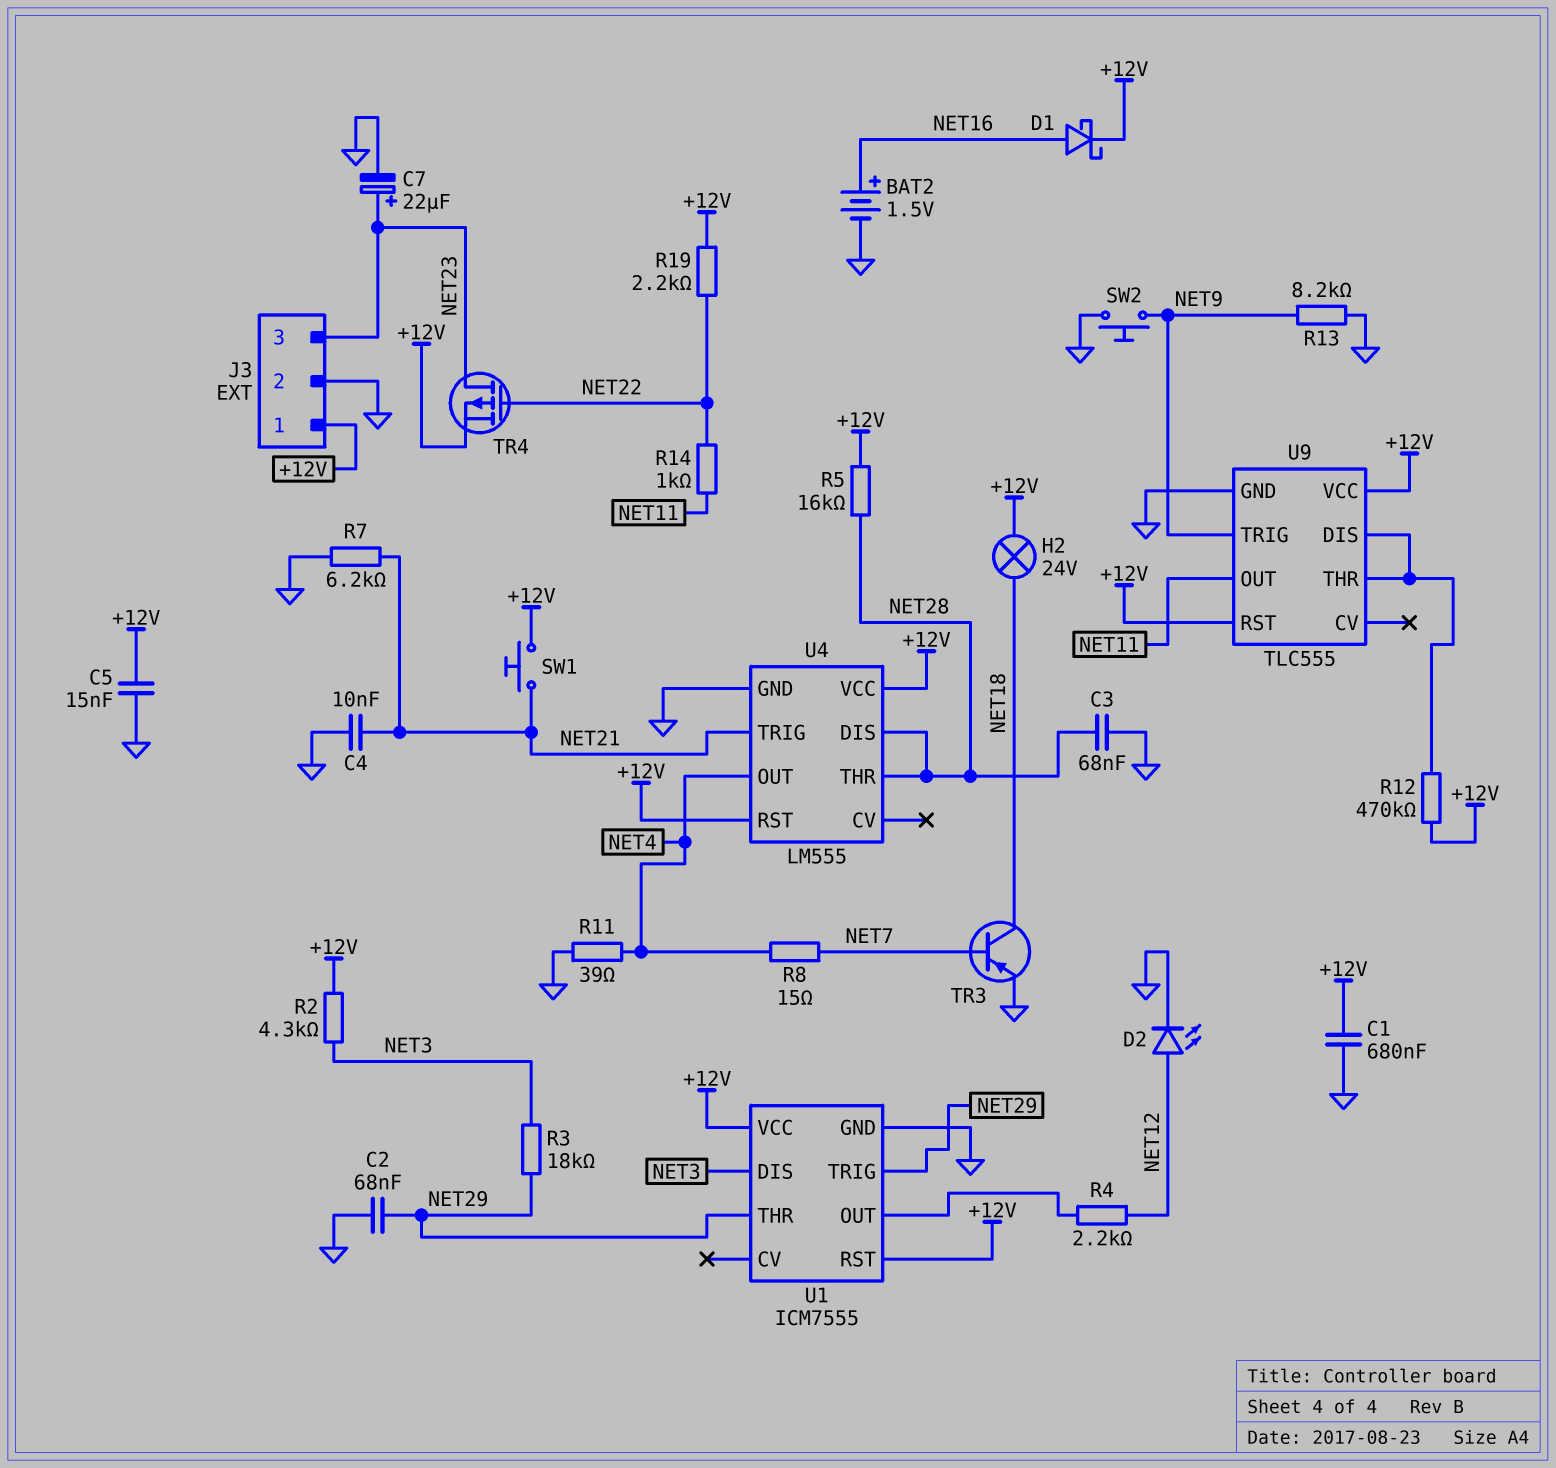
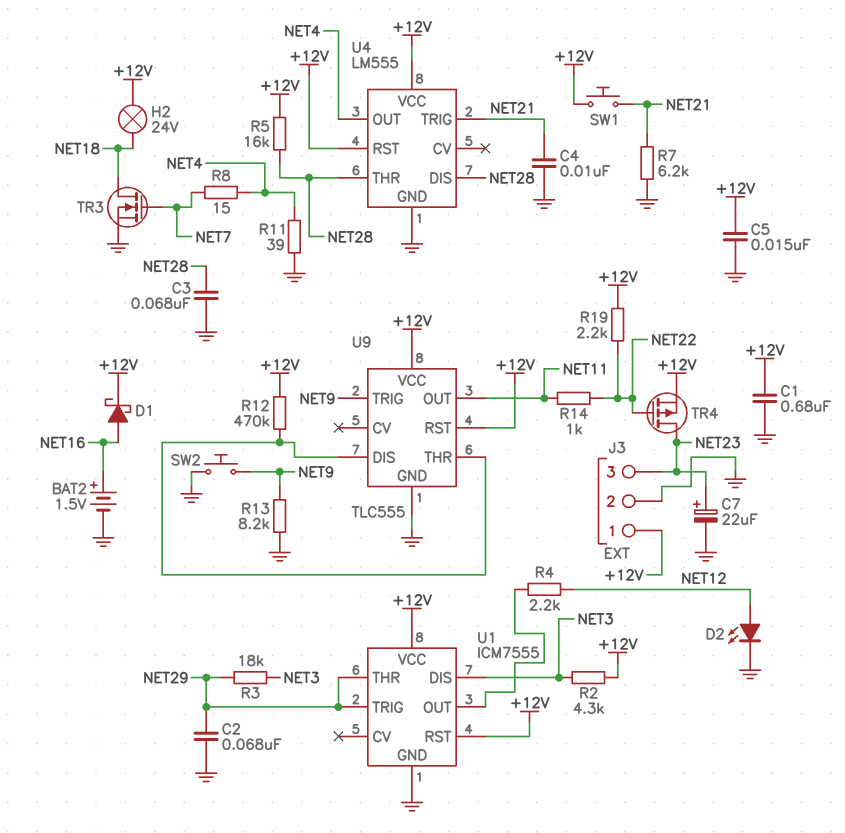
TR3: PNP (B NET7, C NET18, E GND) -> NMOS (G NET7, D NET18, S GND)

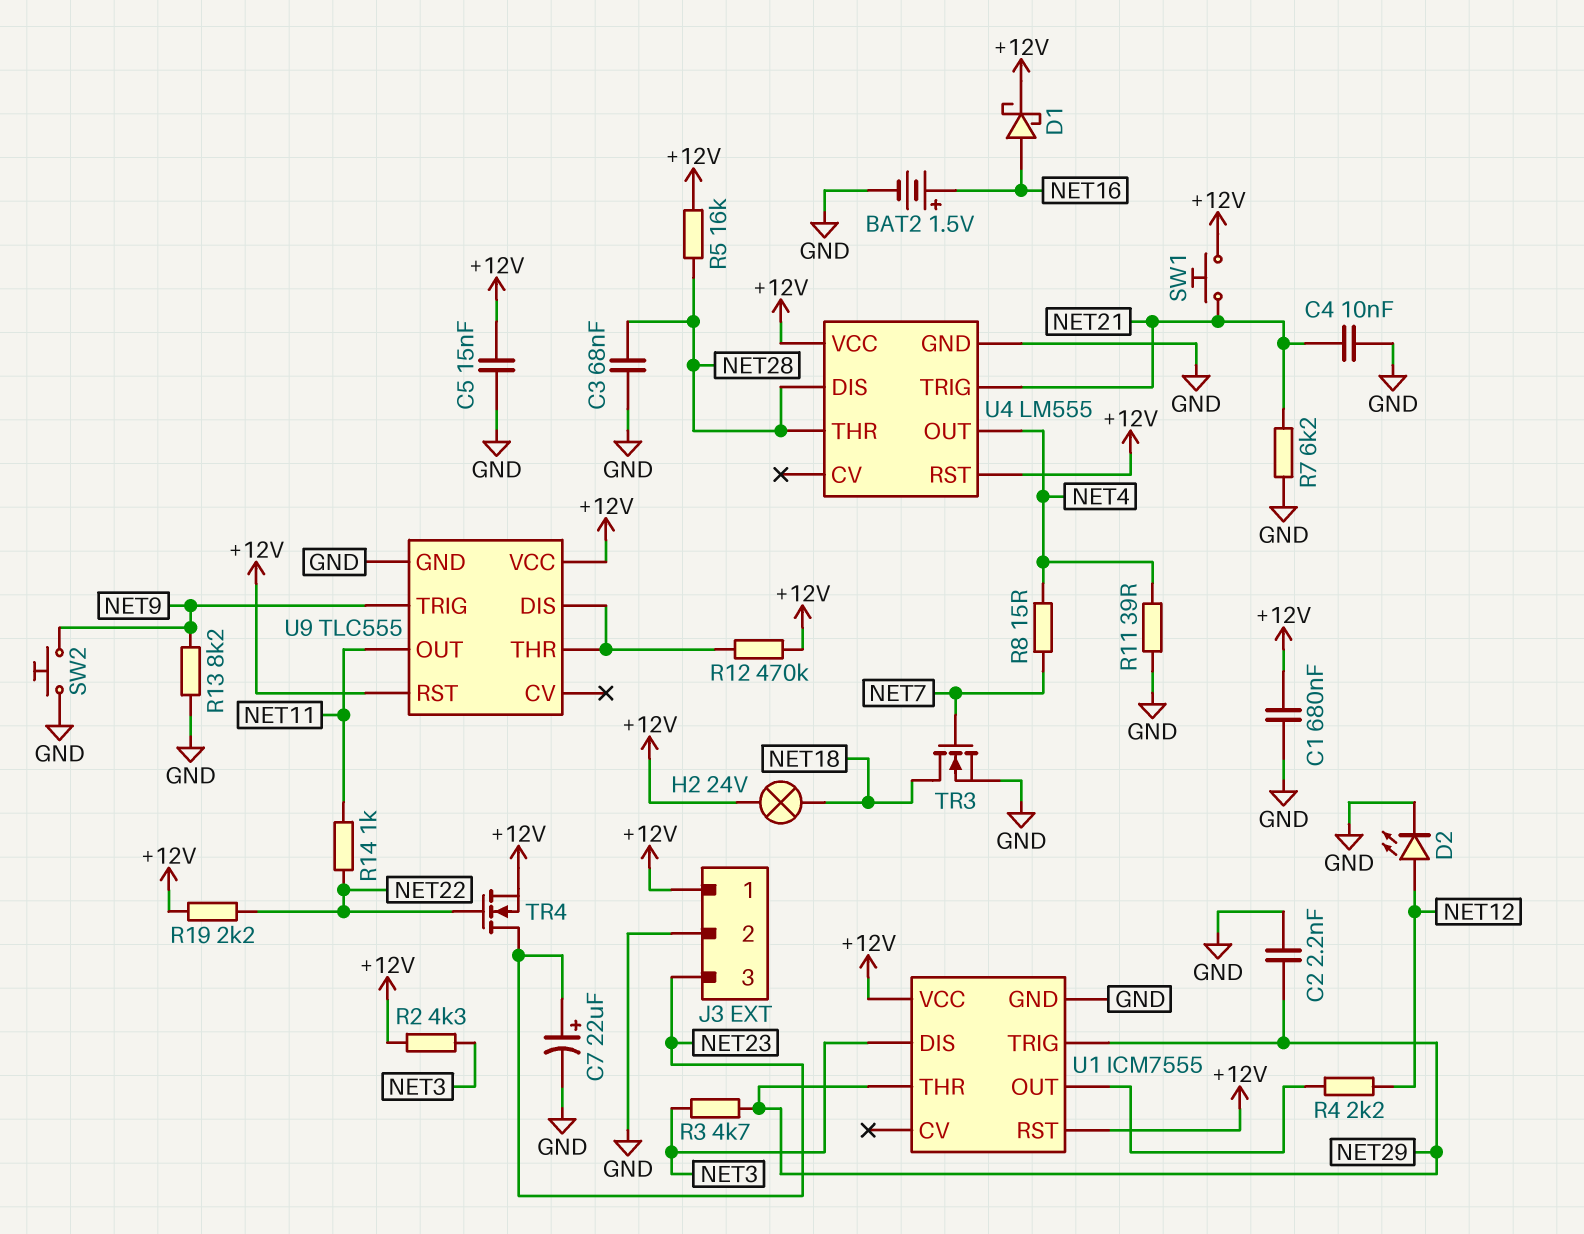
C2: 68nF (GND, NET29) -> 2.2nF (GND, NET29)
R3: 18k (NET3, NET29) -> 4.7k (NET3, NET29)
TR4: PMOS (G NET22, D NET23, S +12V) -> NMOS (G NET22, D NET23, S +12V)

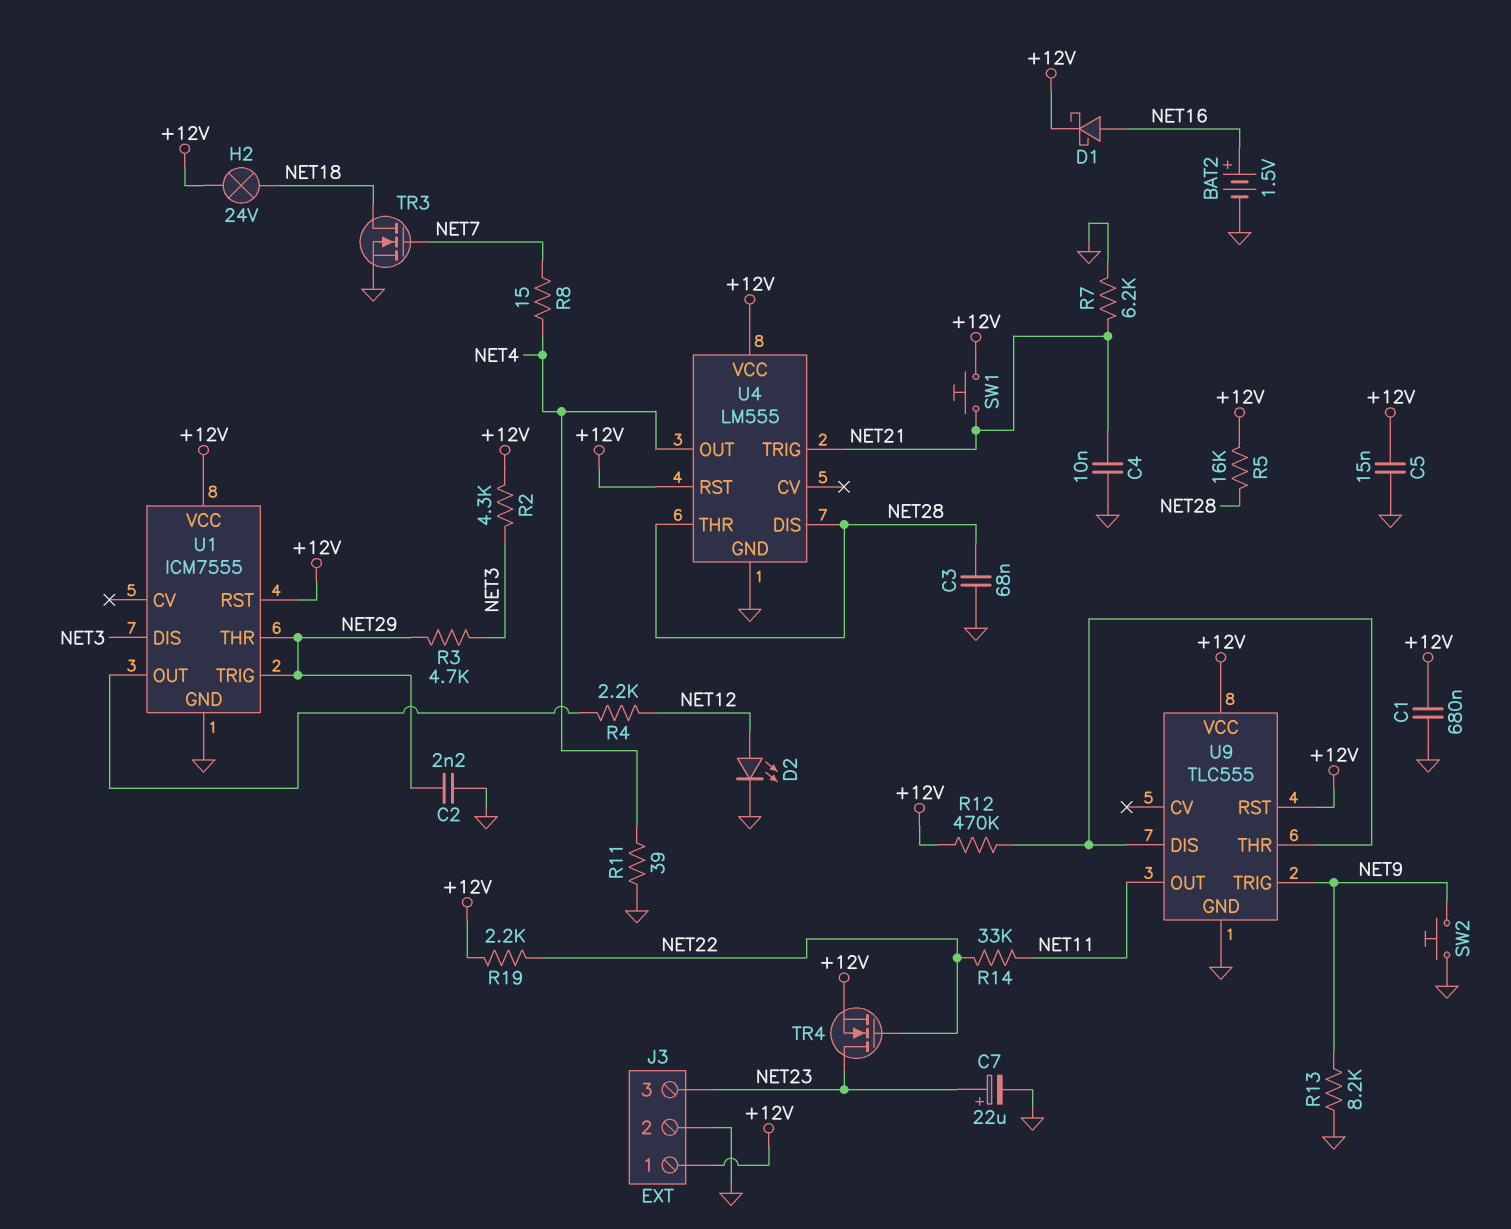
R14: 1k (NET11, NET22) -> 33k (NET11, NET22)

